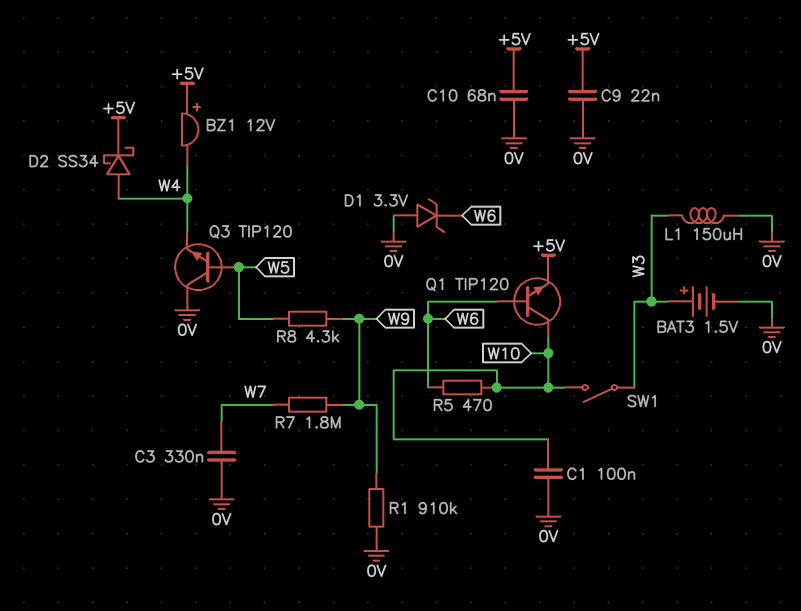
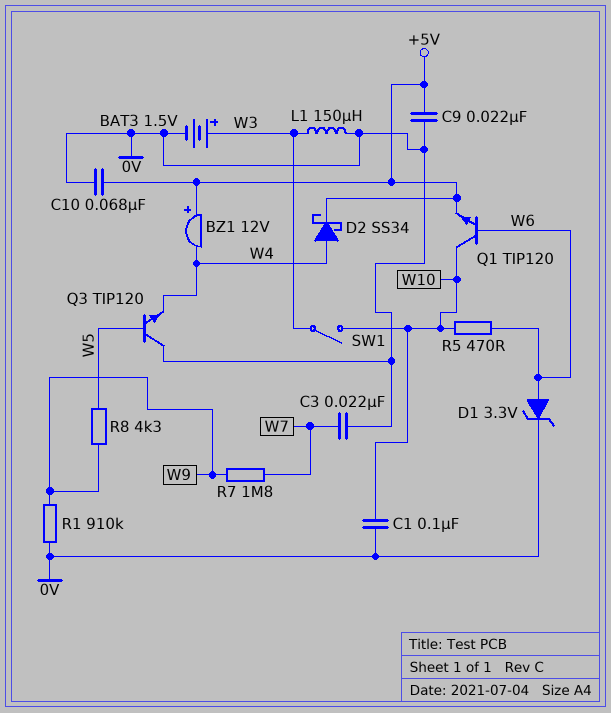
C3: 330nF (0V, W7) -> 22nF (0V, W7)
D1: zener 3.3V (A 0V, K W6) -> zener 3.3V (A W6, K 0V)

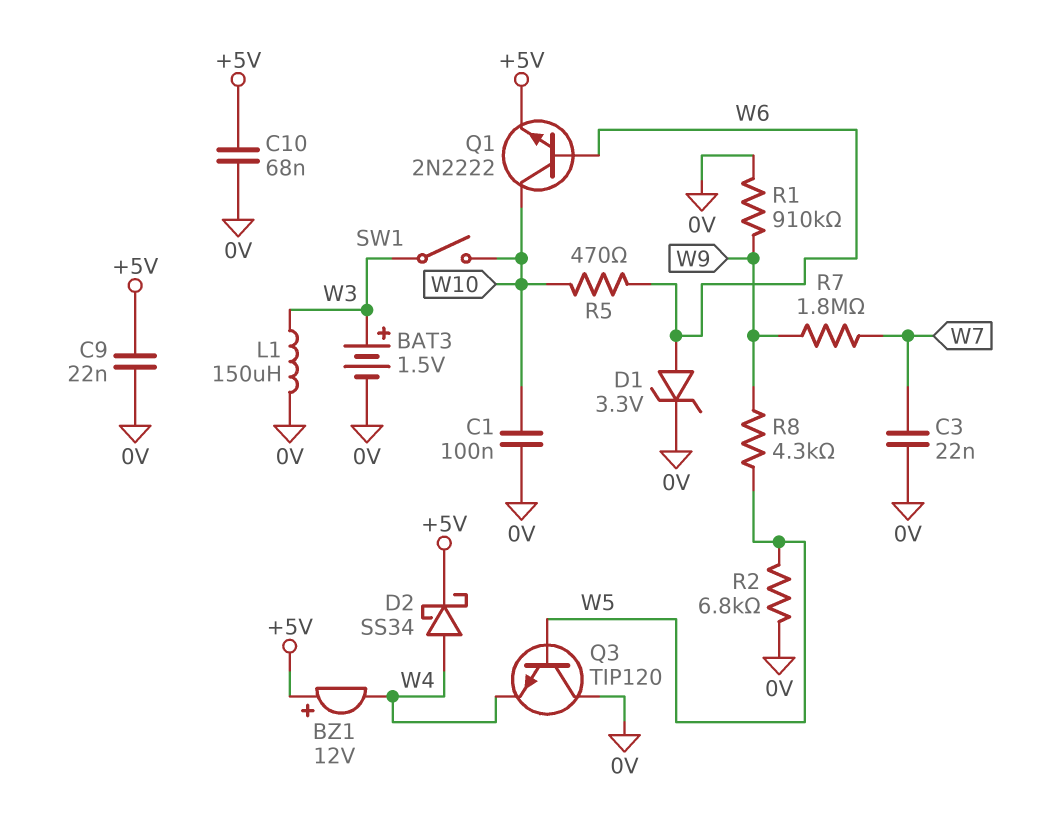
Q1: NPN TIP120 (B W6, C W10, E +5V) -> NPN 2N2222 (B W6, C W10, E +5V)
R2: none -> 6.8k (0V, W5)

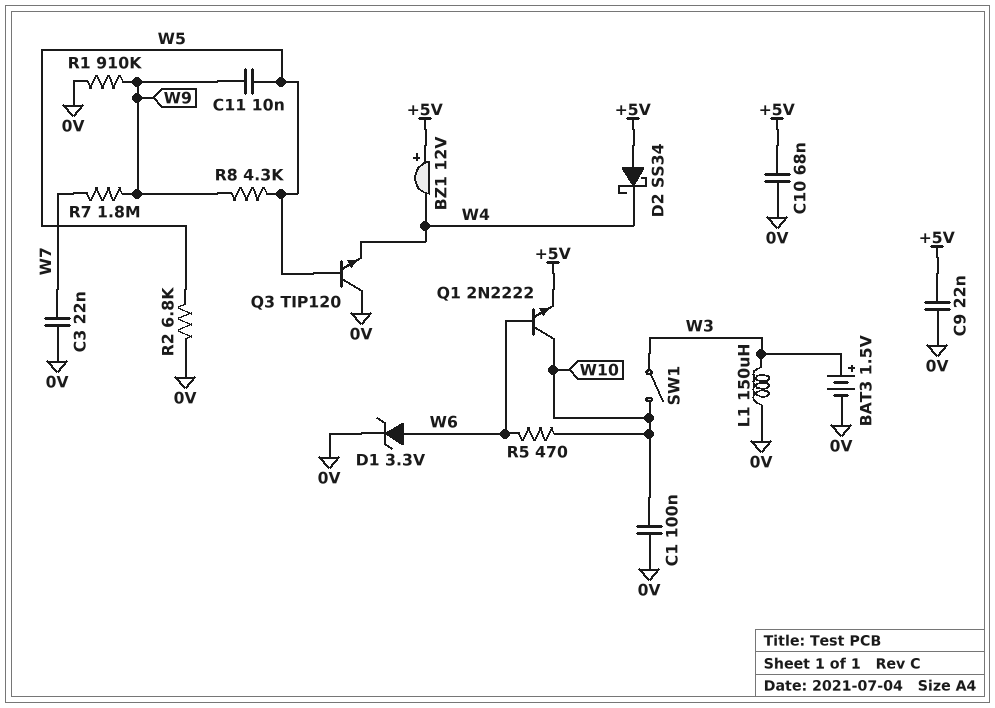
C11: none -> 10nF (W5, W9)
D2: schottky SS34 (A W4, K +5V) -> schottky SS34 (A +5V, K W4)

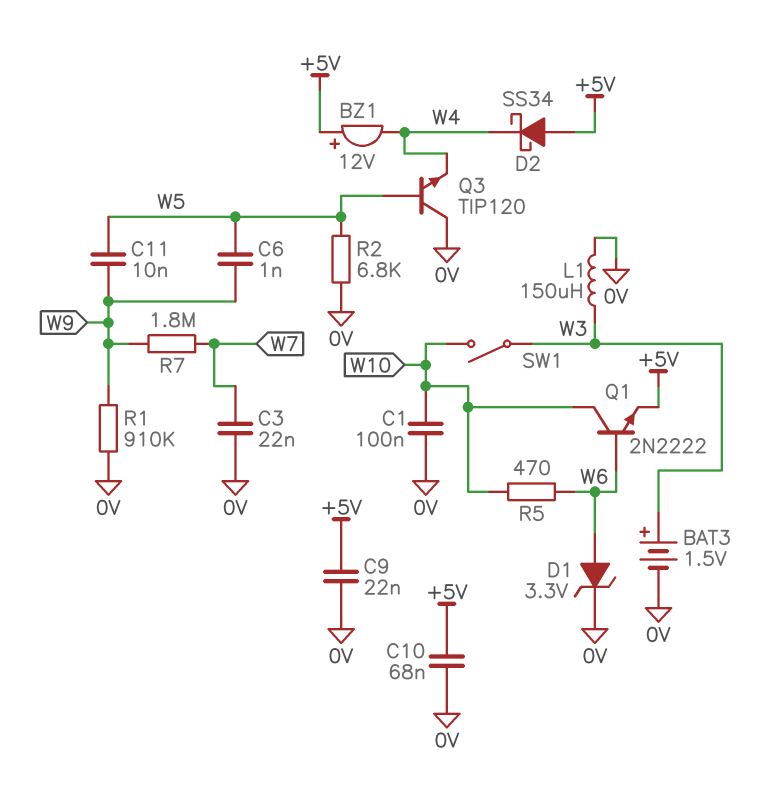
C6: none -> 1nF (W5, W9)
R8: 4.3k (W5, W9) -> none

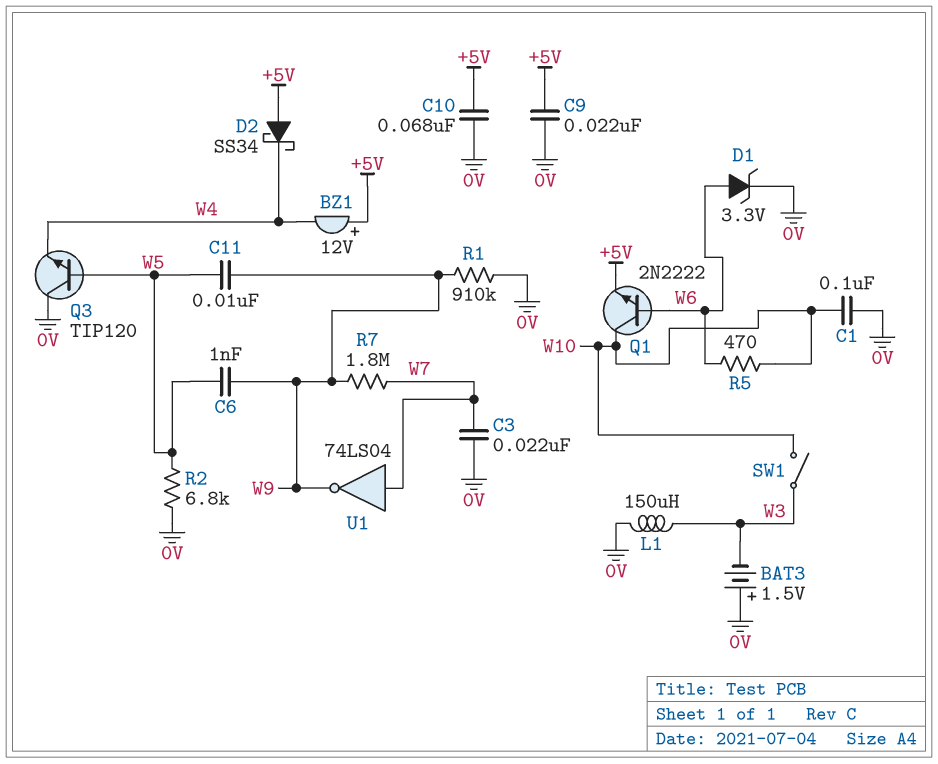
BAT3: 1.5V (plus W3, minus 0V) -> 1.5V (plus 0V, minus W3)
U1: none -> NOT 74LS04 (in W7, out W9)

